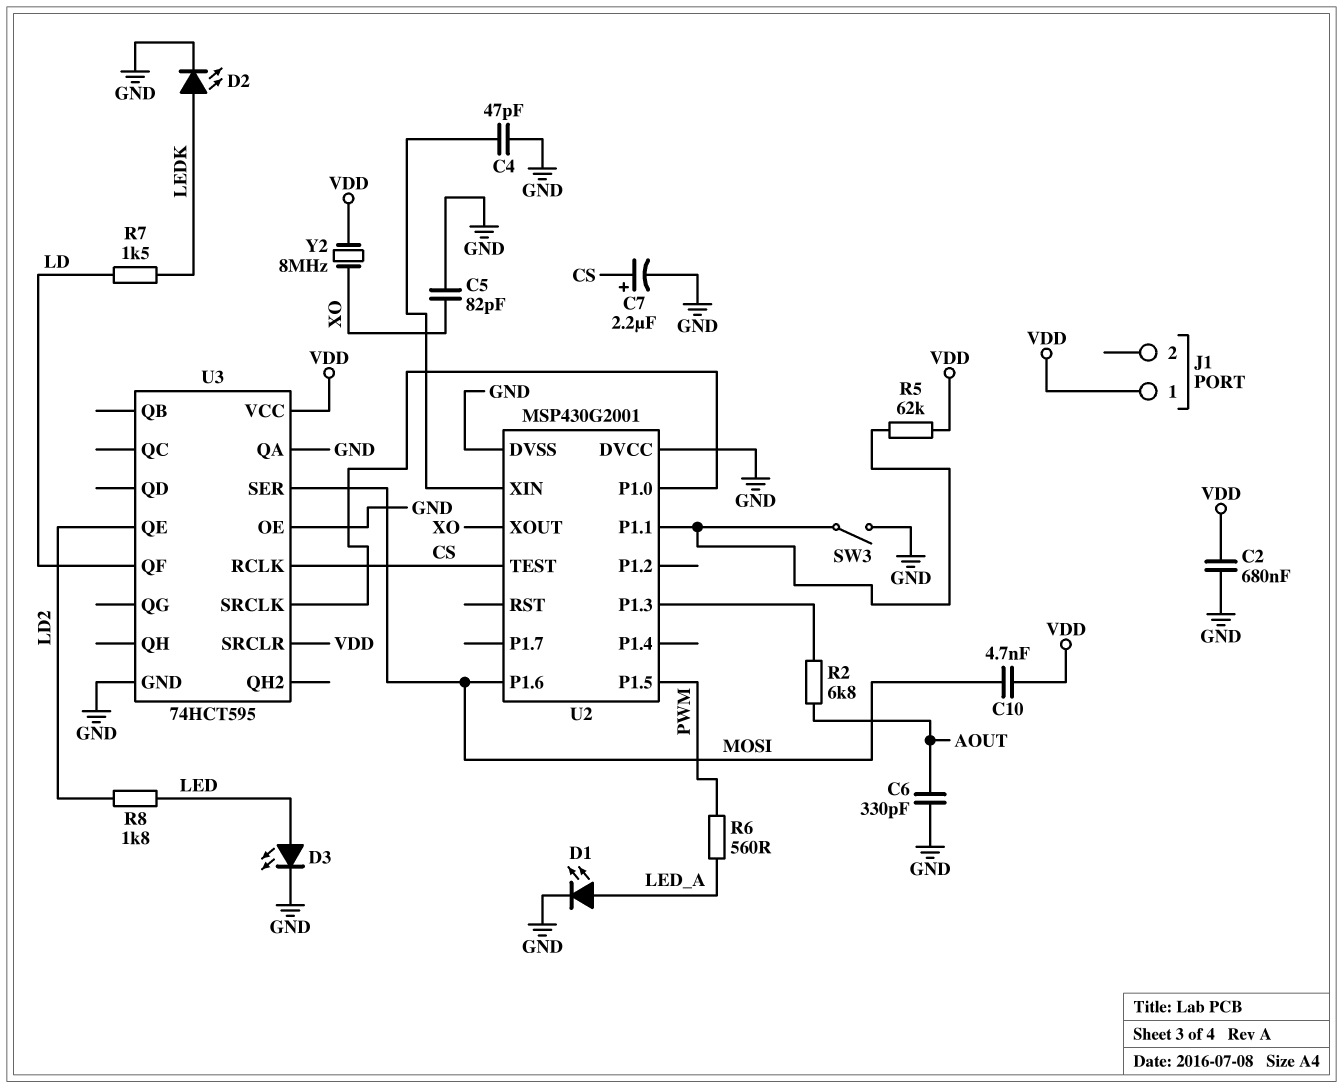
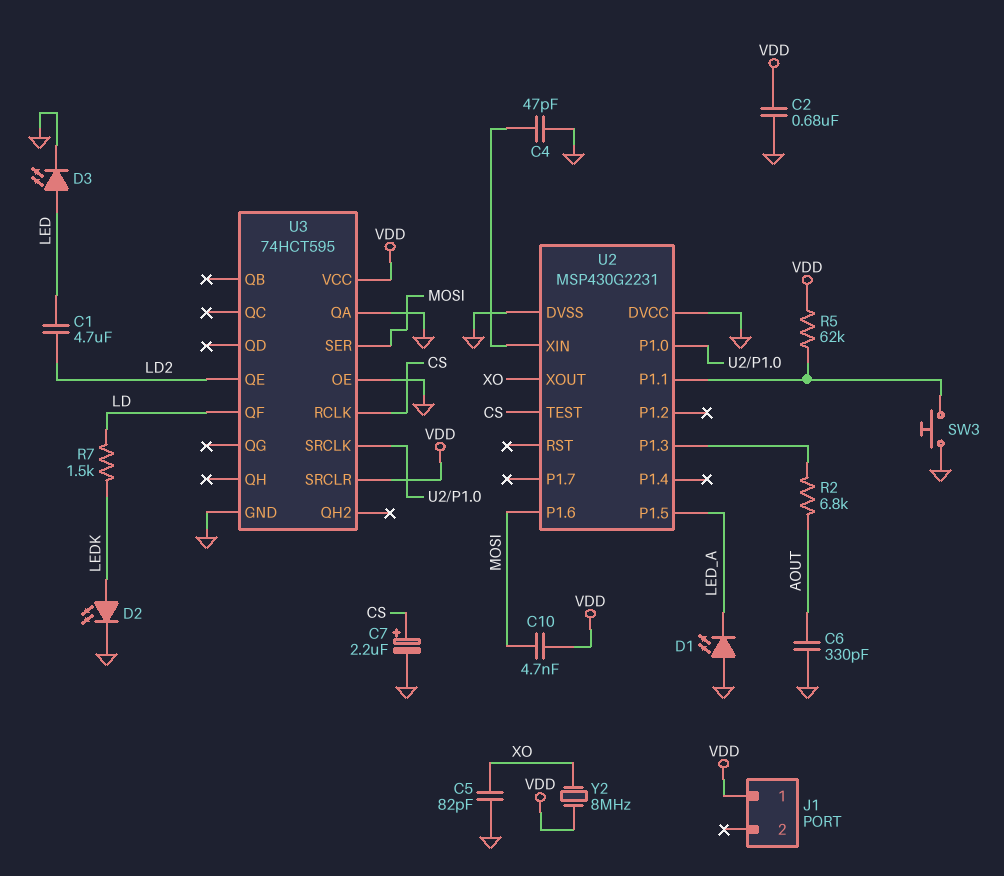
C1: none -> 4.7uF (LD2, LED)
D1: LED (A LED_A, K GND) -> LED (A GND, K LED_A)
R6: 560 (LED_A, PWM) -> none
R8: 1.8k (LD2, LED) -> none
SW3: switch (GND, U2/P1.1) -> button (GND, U2/P1.1)
U2: MSP430G2001 -> MSP430G2231
U2 pin P1.5: PWM -> LED_A

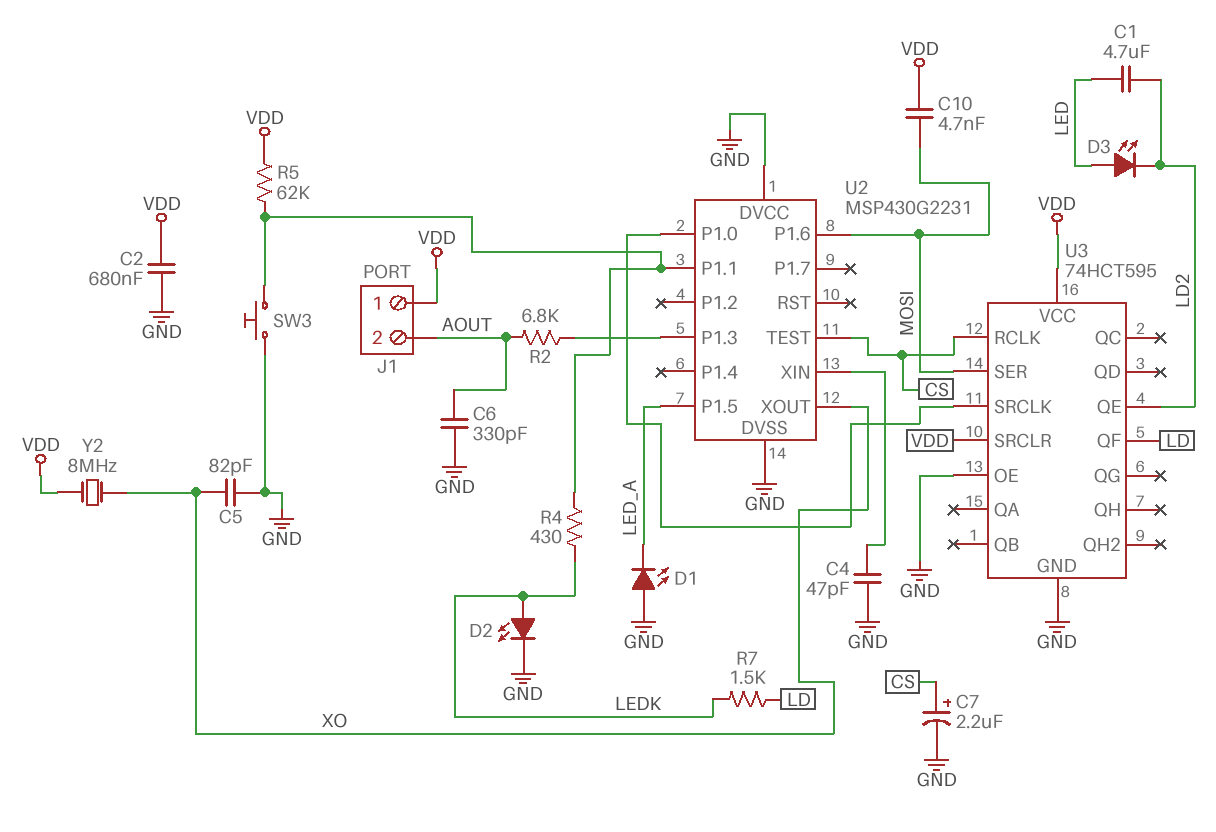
D3: LED (A LED, K GND) -> LED (A LED, K LD2)
J1 pin 2: none -> AOUT
R4: none -> 430 (LEDK, U2/P1.1)
U3 pin QA: GND -> none

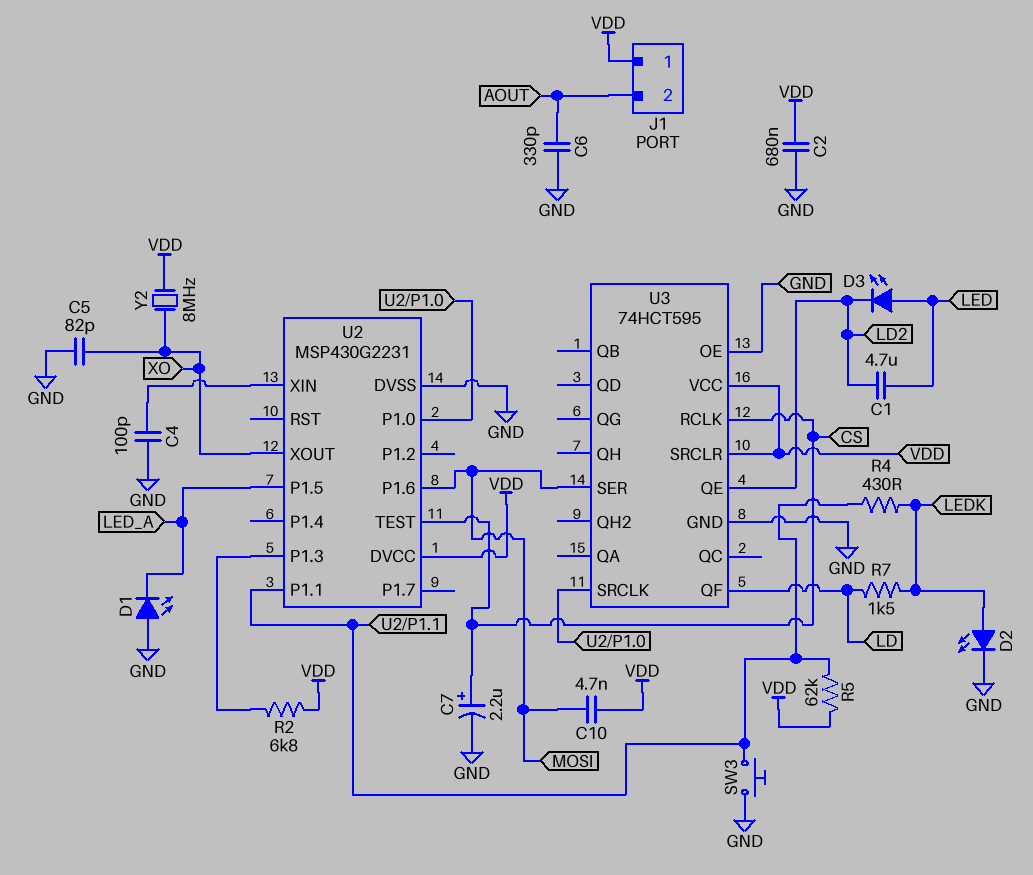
C4: 47pF (GND, U2/XIN) -> 100pF (GND, U2/XIN)
R2: 6.8k (AOUT, U2/P1.3) -> 6.8k (U2/P1.3, VDD)
U2 pin DVCC: GND -> VDD

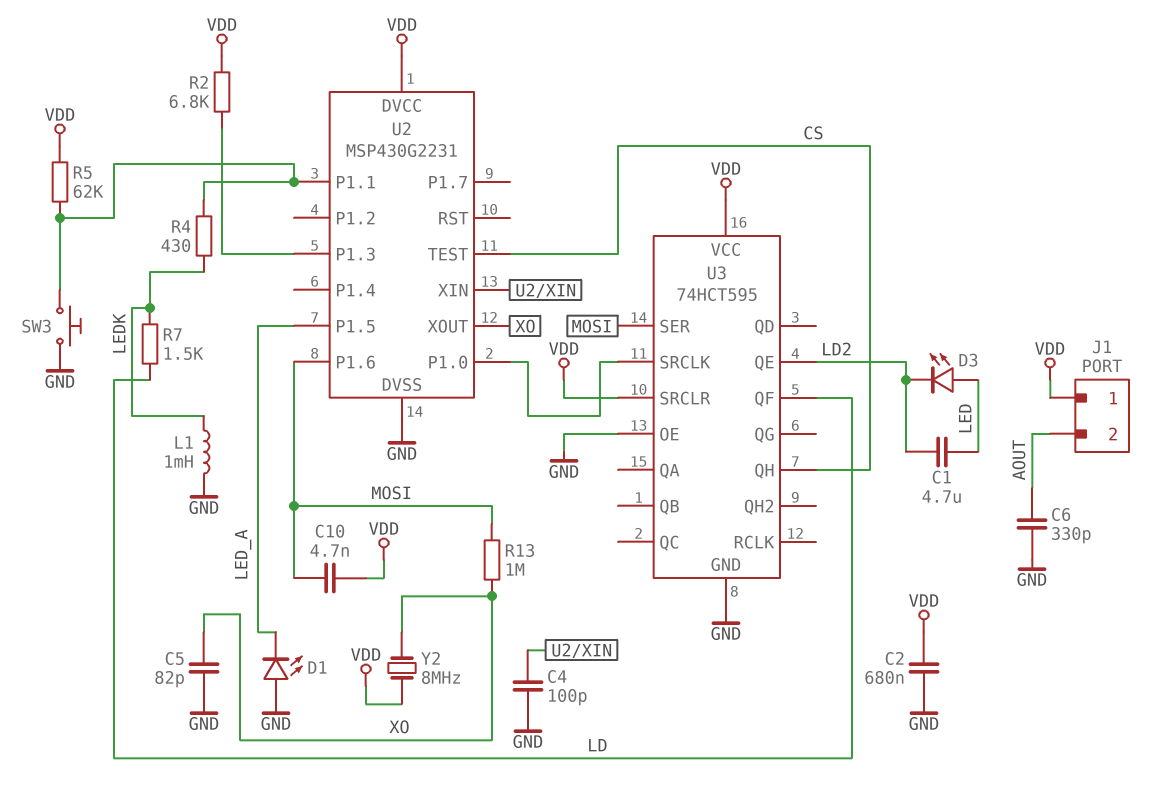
C7: 2.2uF (plus CS, minus GND) -> none
D2: LED (A LEDK, K GND) -> none
L1: none -> 1mH (GND, LEDK)
R13: none -> 1M (MOSI, XO)
U3 pin QH: none -> CS
U3 pin RCLK: CS -> none

